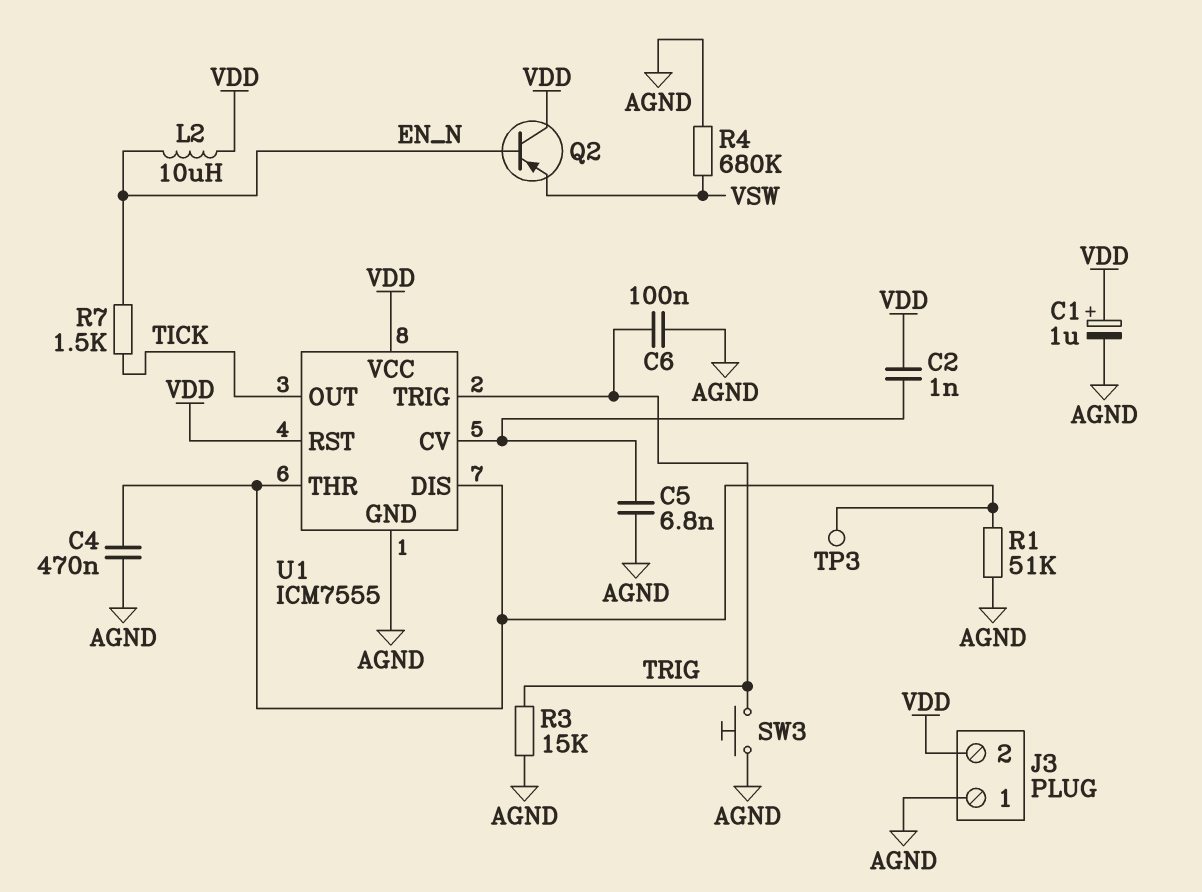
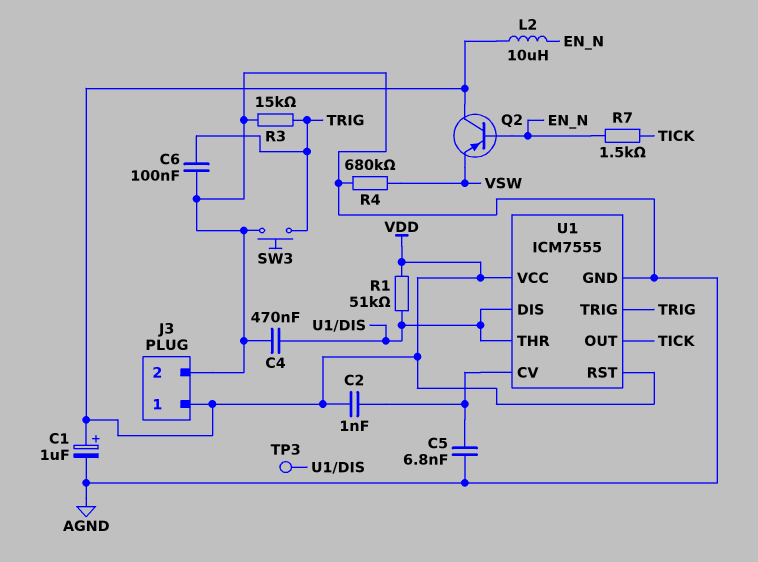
J3 pin 1: AGND -> VDD
J3 pin 2: VDD -> AGND
R1: 51k (AGND, U1/DIS) -> 51k (U1/DIS, VDD)

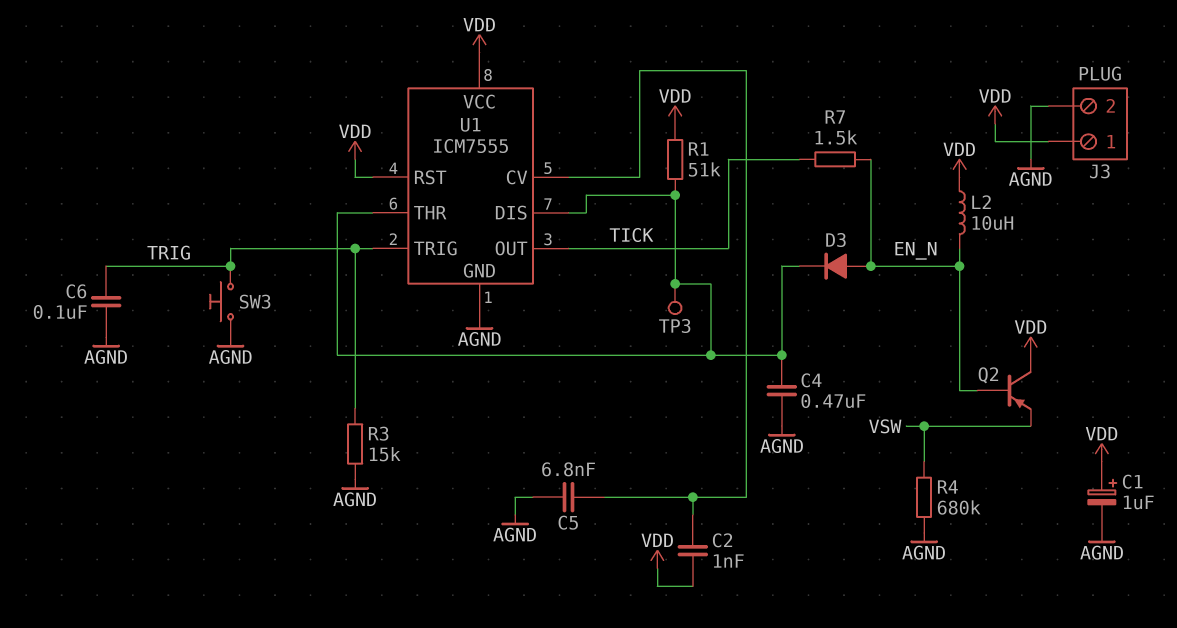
D3: none -> diode (A EN_N, K U1/DIS)

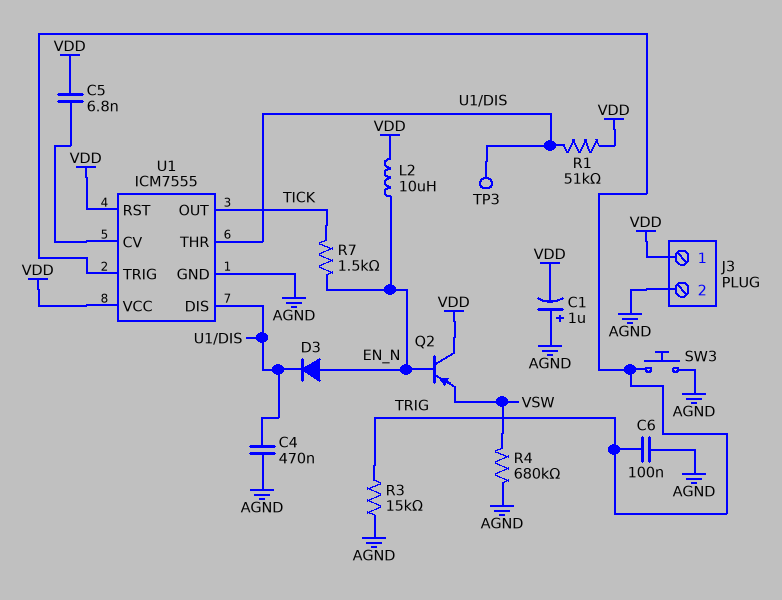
C1: 1uF (plus VDD, minus AGND) -> 1uF (plus AGND, minus VDD)
C2: 1nF (U1/CV, VDD) -> none
C5: 6.8nF (AGND, U1/CV) -> 6.8nF (U1/CV, VDD)

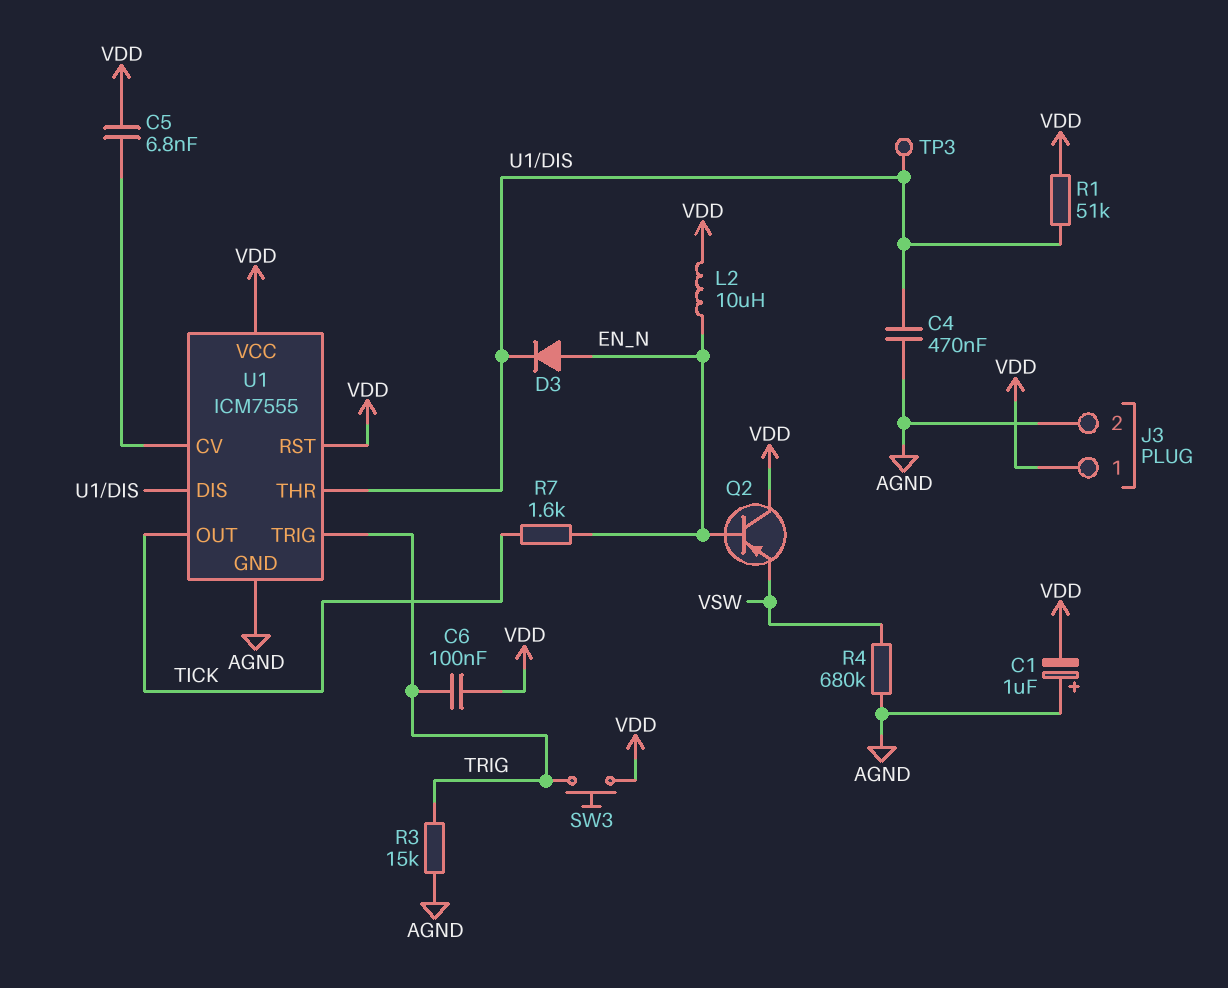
C6: 100nF (AGND, TRIG) -> 100nF (TRIG, VDD)
R7: 1.5k (EN_N, TICK) -> 1.6k (EN_N, TICK)
SW3: button (AGND, TRIG) -> button (TRIG, VDD)

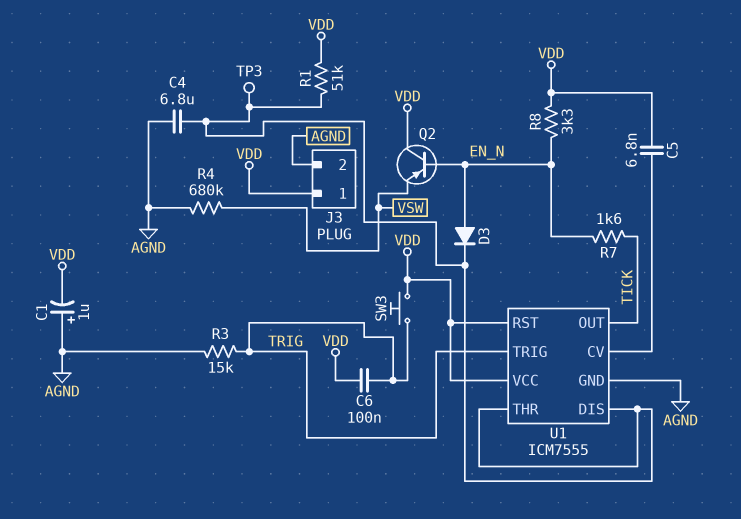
C4: 470nF (AGND, U1/DIS) -> 6.8uF (AGND, U1/DIS)
L2: 10uH (EN_N, VDD) -> none
R8: none -> 3.3k (EN_N, VDD)

